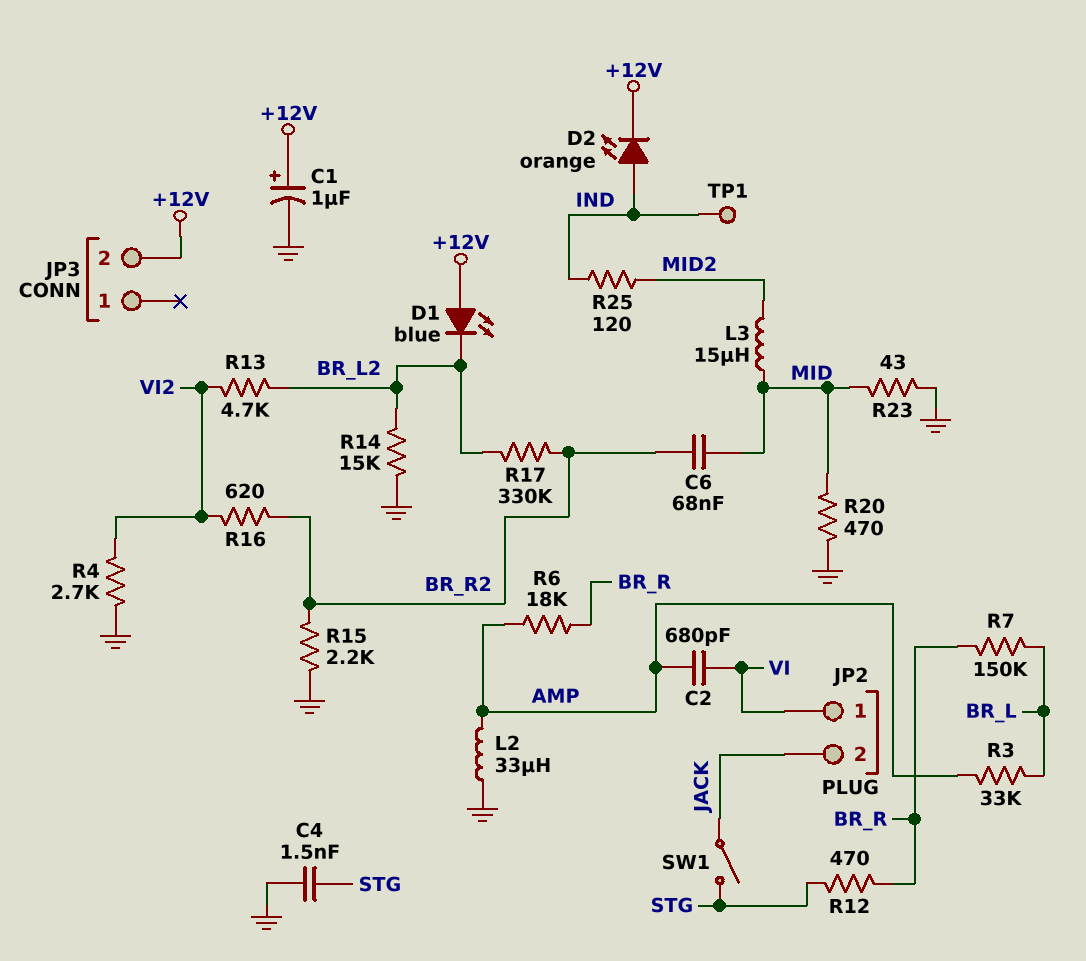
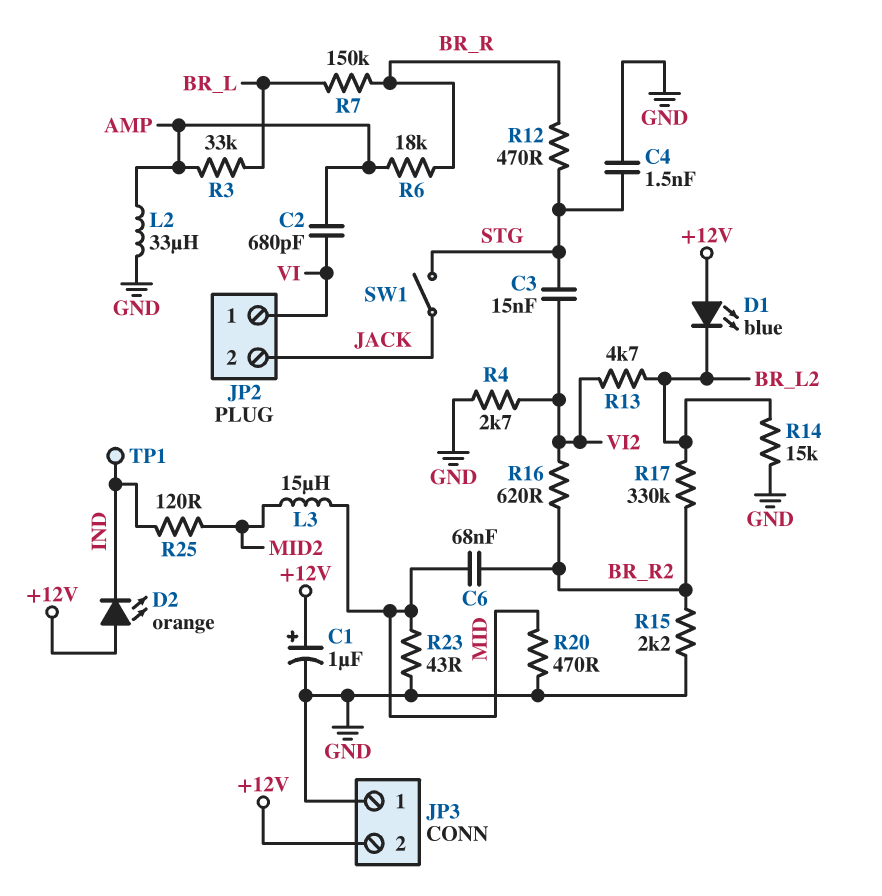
C3: none -> 15nF (STG, VI2)
D2: LED orange (A IND, K +12V) -> LED orange (A +12V, K IND)
JP3 pin 1: none -> GND

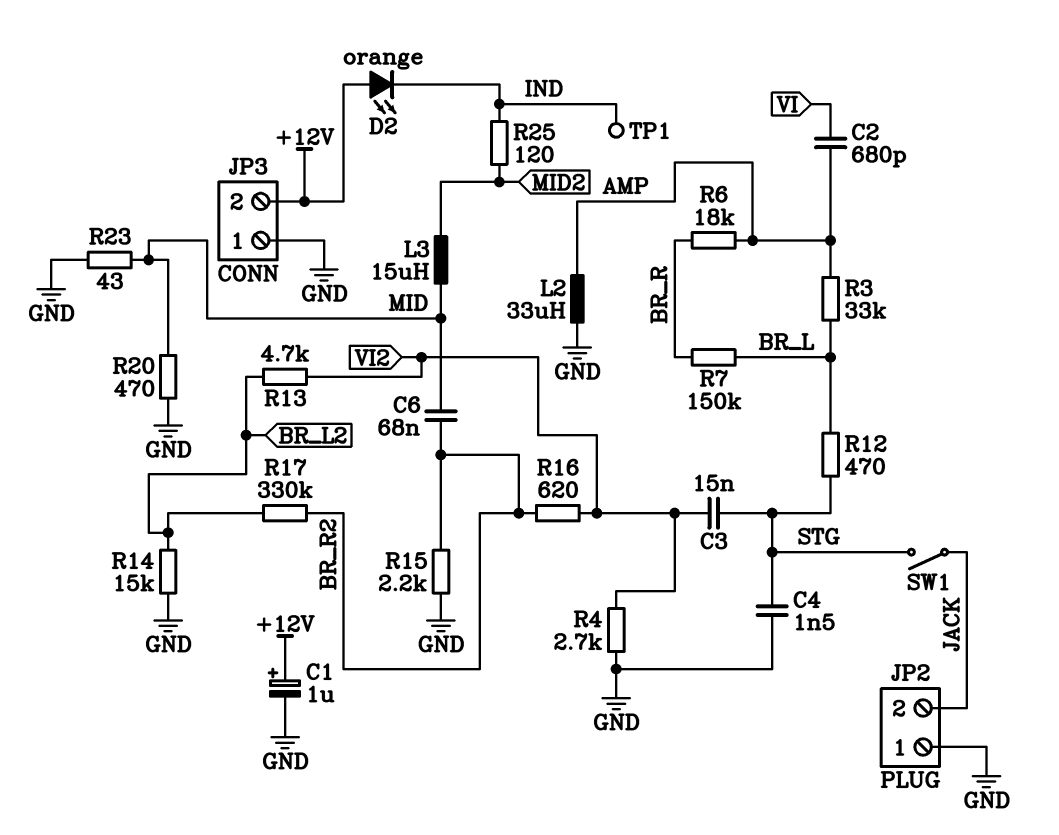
D1: LED blue (A +12V, K BR_L2) -> none
JP2 pin 1: VI -> GND
R12: 470 (BR_R, STG) -> 470 (BR_L, STG)

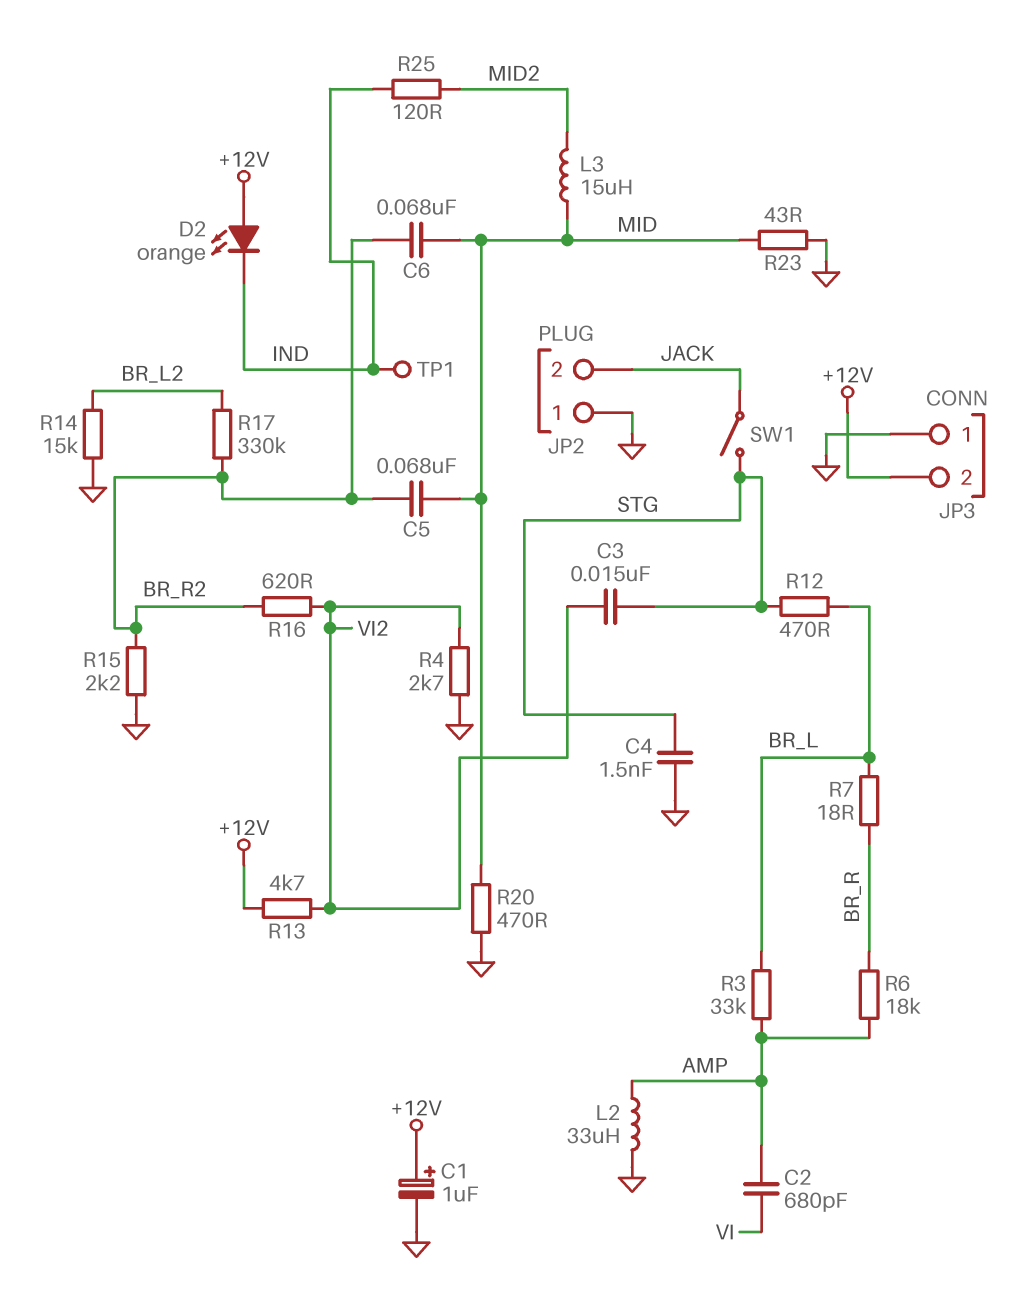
C5: none -> 68nF (BR_R2, MID)
R7: 150k (BR_L, BR_R) -> 18 (BR_L, BR_R)
R13: 4.7k (BR_L2, VI2) -> 4.7k (+12V, VI2)

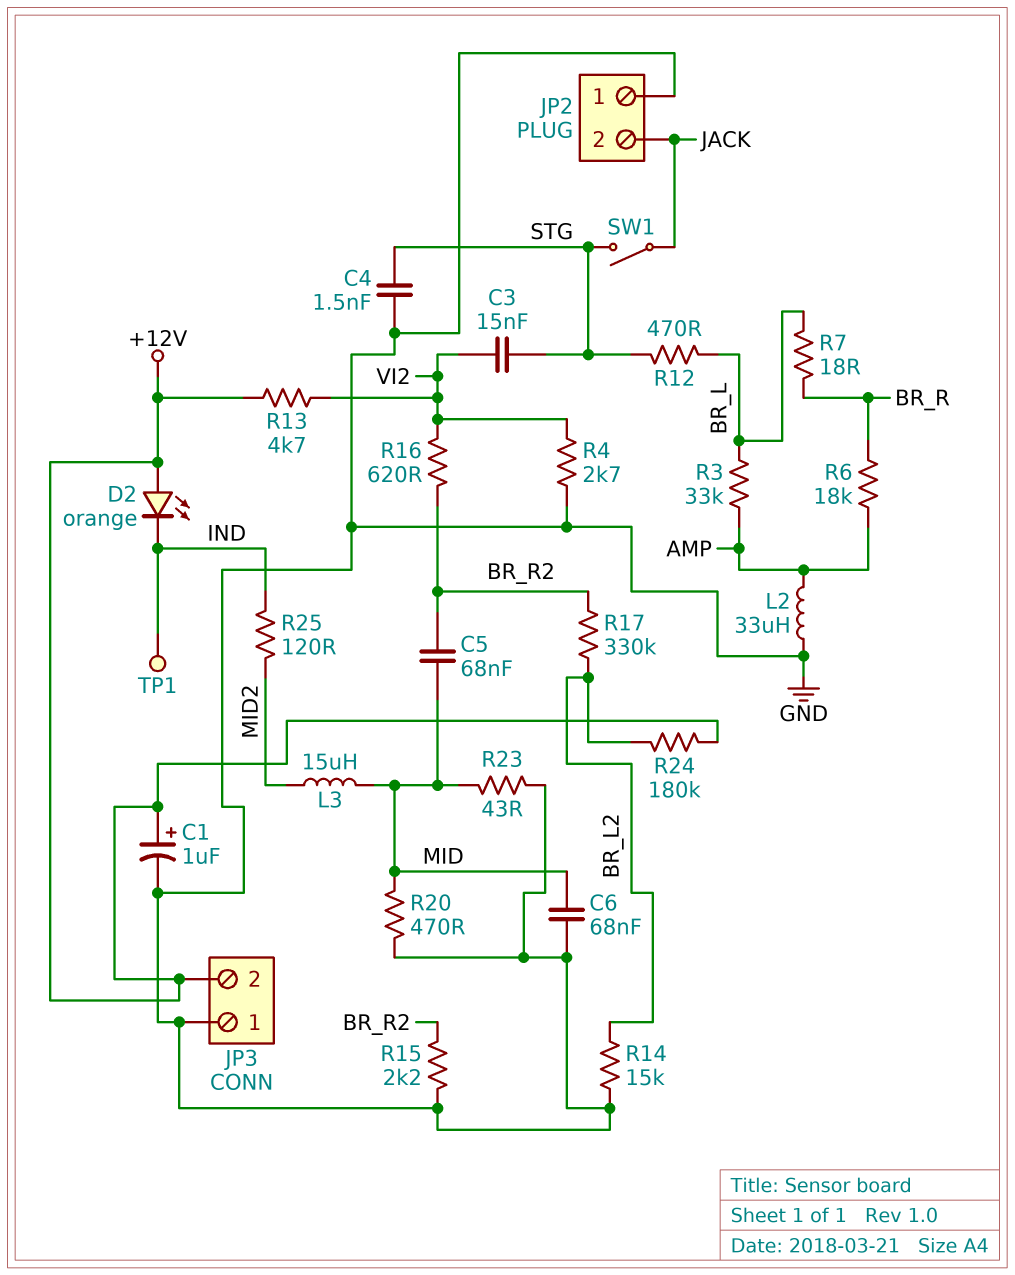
C2: 680pF (AMP, VI) -> none
C6: 68nF (BR_R2, MID) -> 68nF (GND, MID)
R24: none -> 180k (+12V, BR_L2)

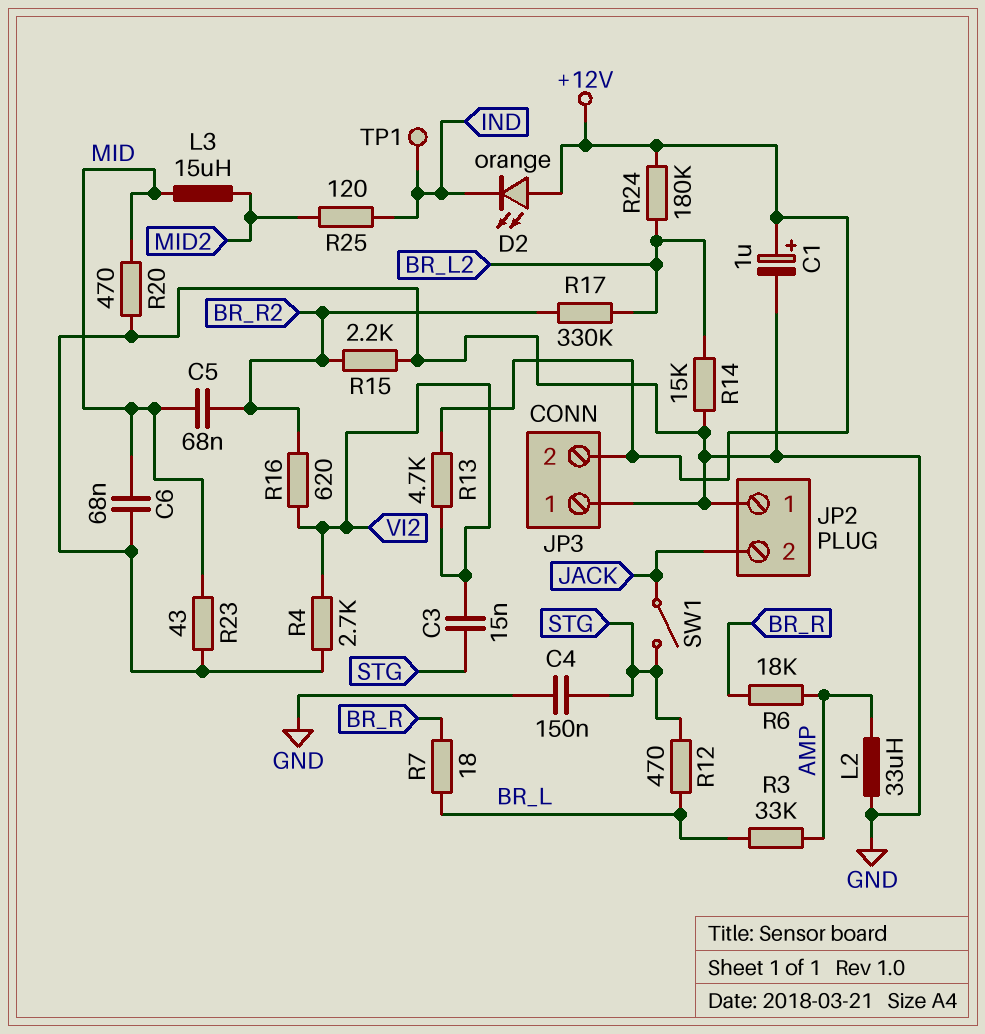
C4: 1.5nF (GND, STG) -> 150nF (GND, STG)

